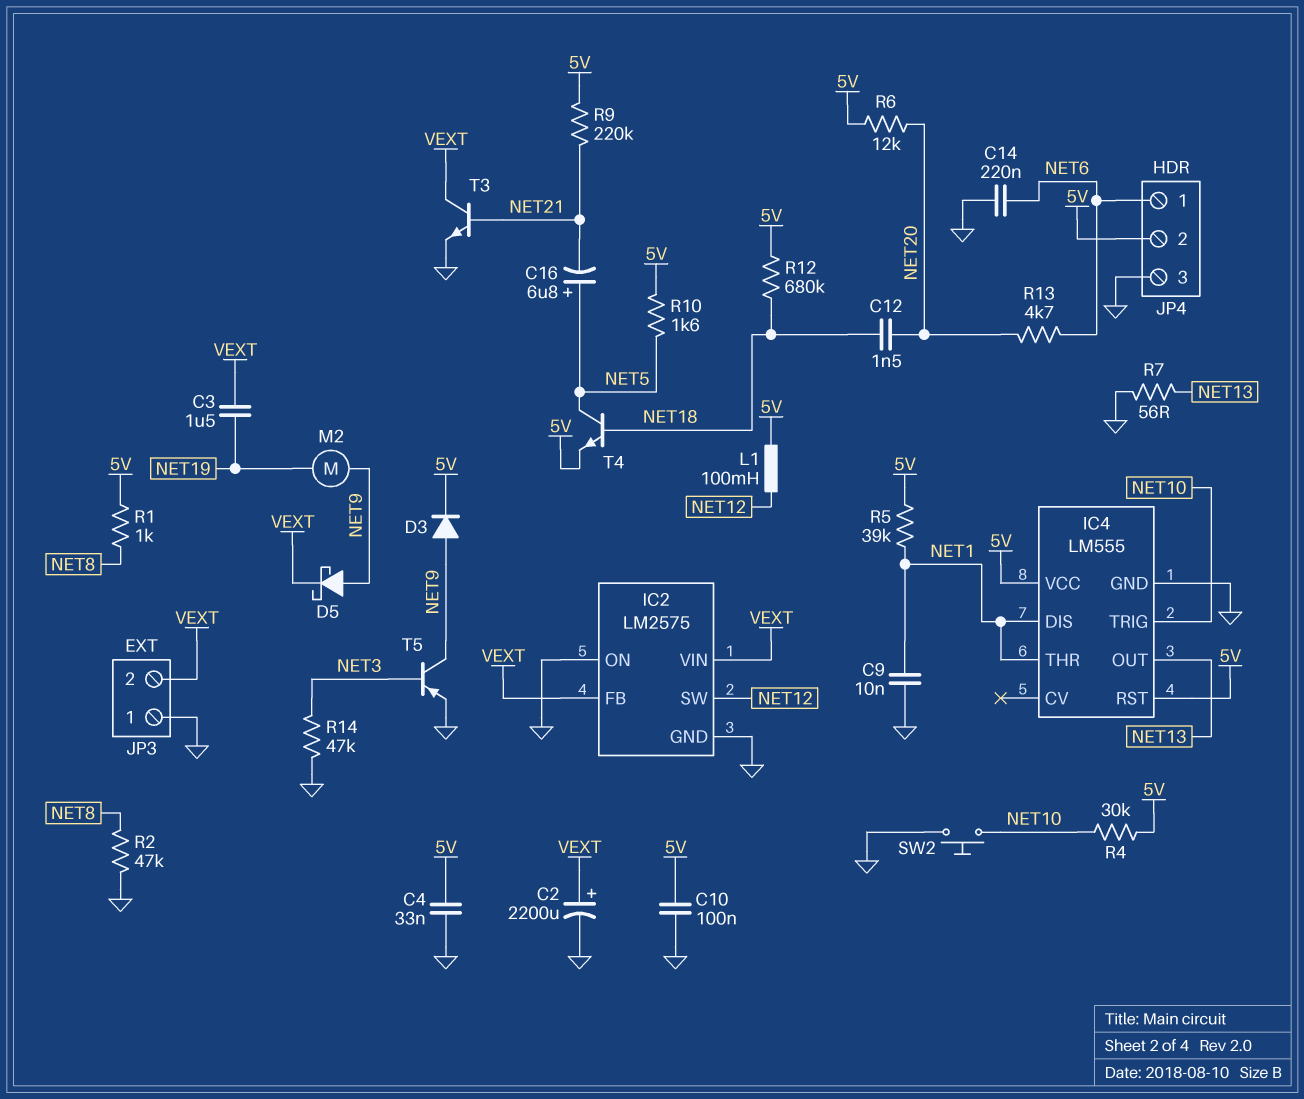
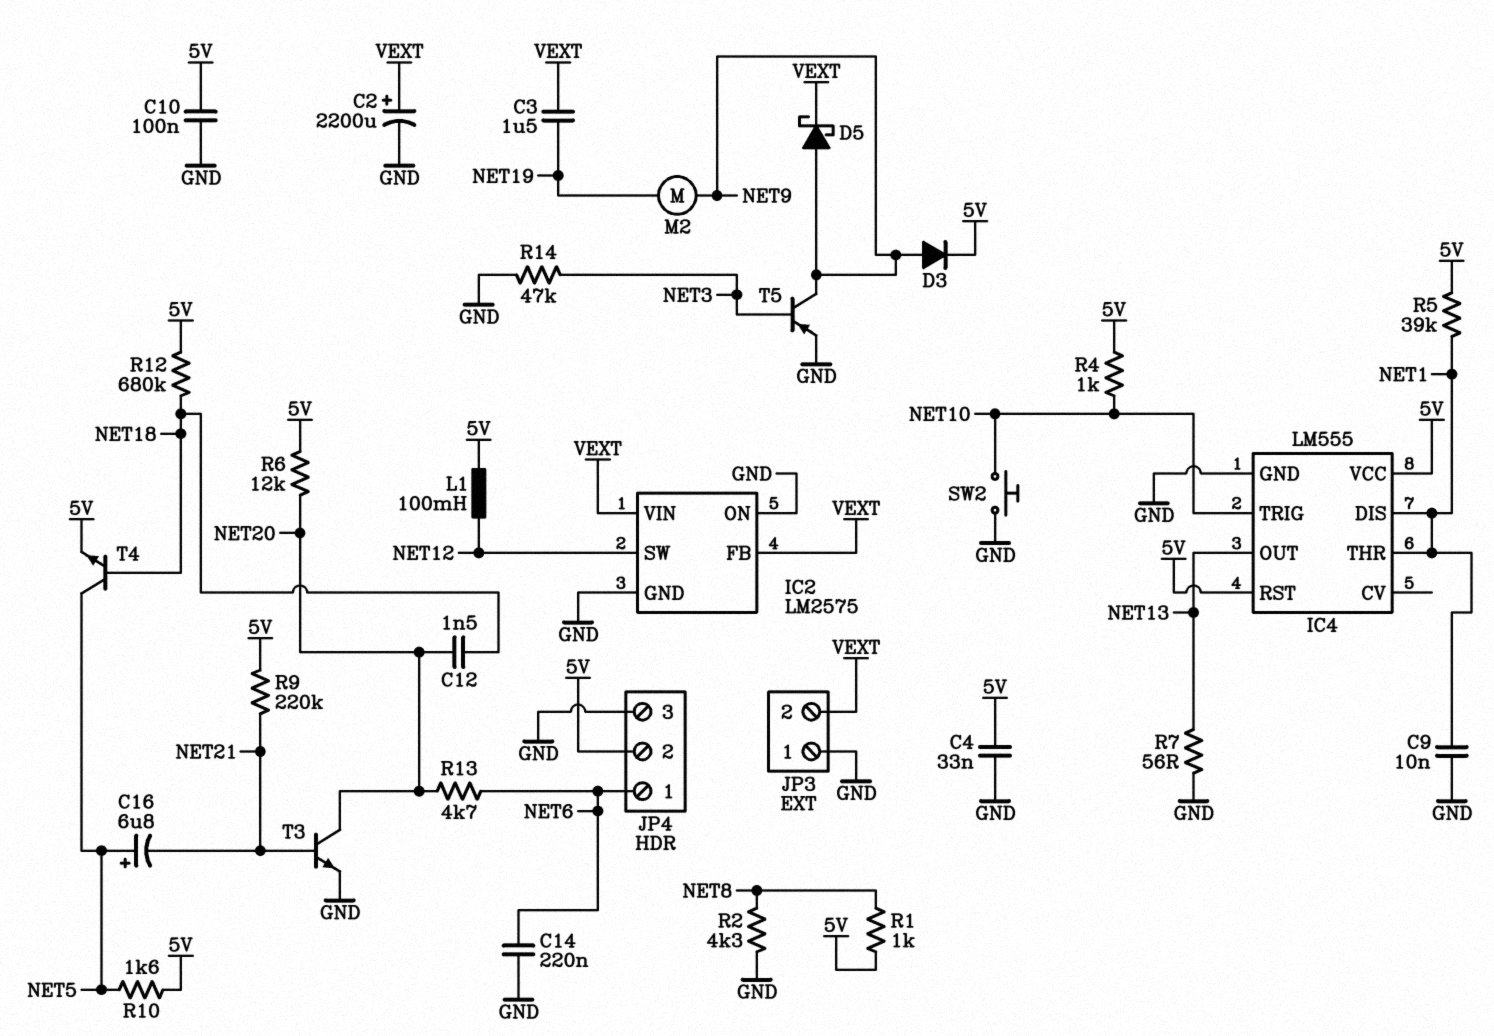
R2: 47k (GND, NET8) -> 4.3k (GND, NET8)
R4: 30k (5V, NET10) -> 1k (5V, NET10)
T3: NPN (B NET21, C VEXT, E GND) -> NPN (B NET21, C NET20, E GND)

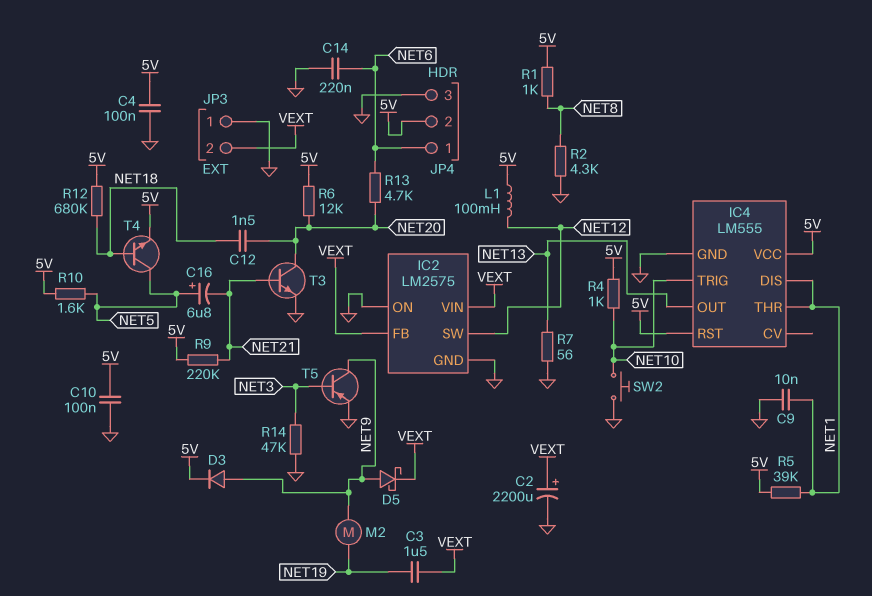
C4: 33nF (5V, GND) -> 100nF (5V, GND)

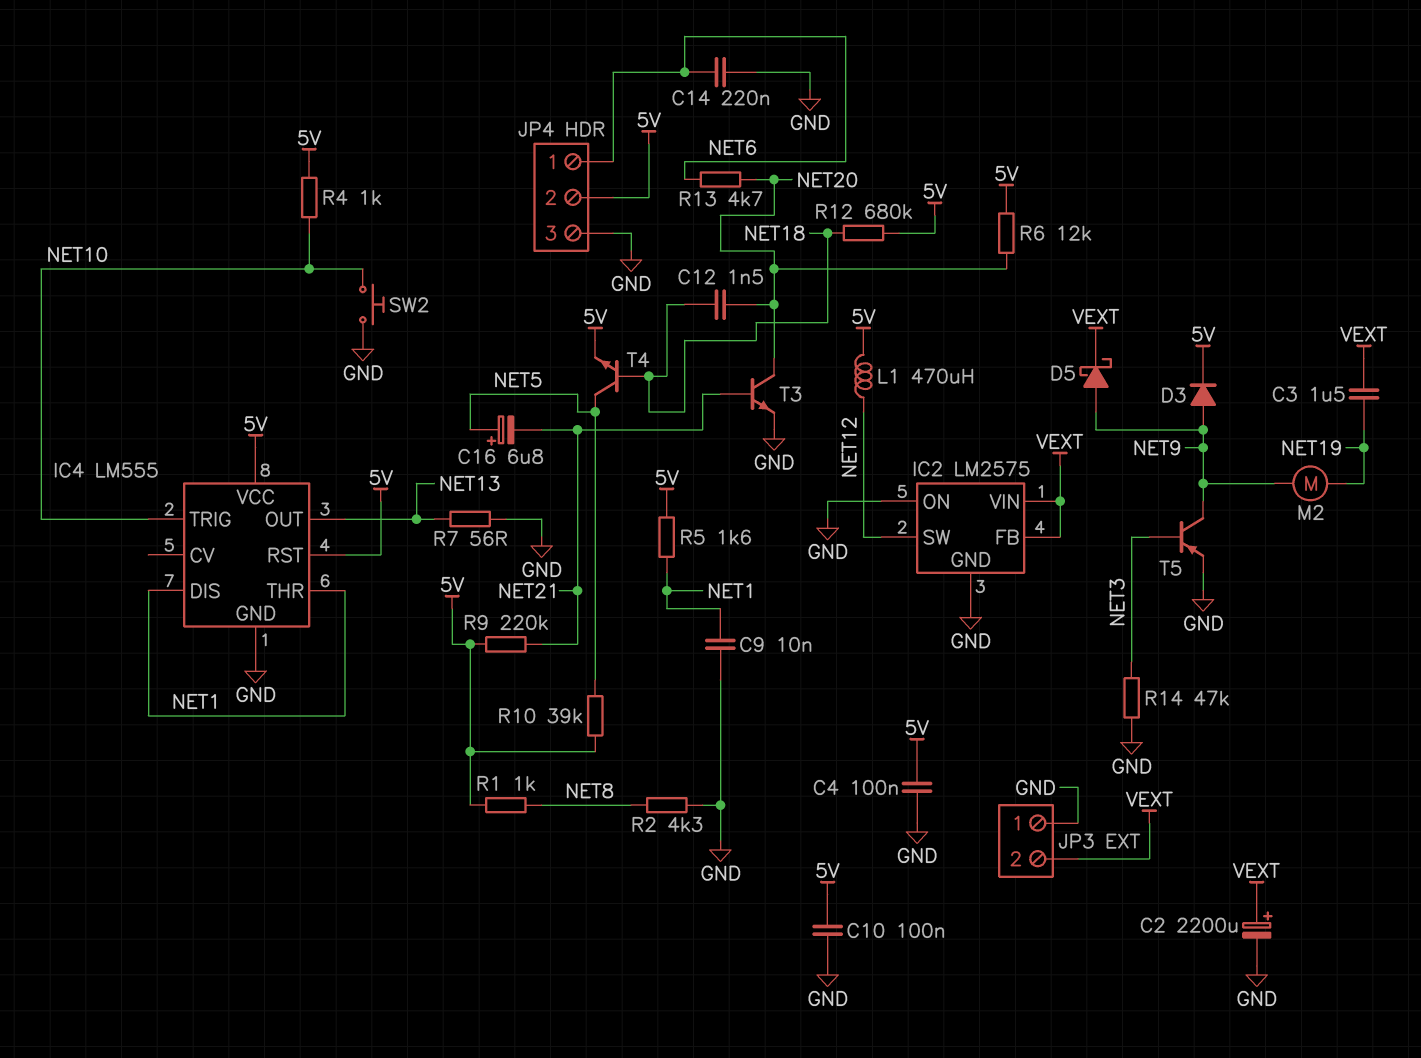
L1: 100mH (5V, NET12) -> 470uH (5V, NET12)
R5: 39k (5V, NET1) -> 1.6k (5V, NET1)
R10: 1.6k (5V, NET5) -> 39k (5V, NET5)

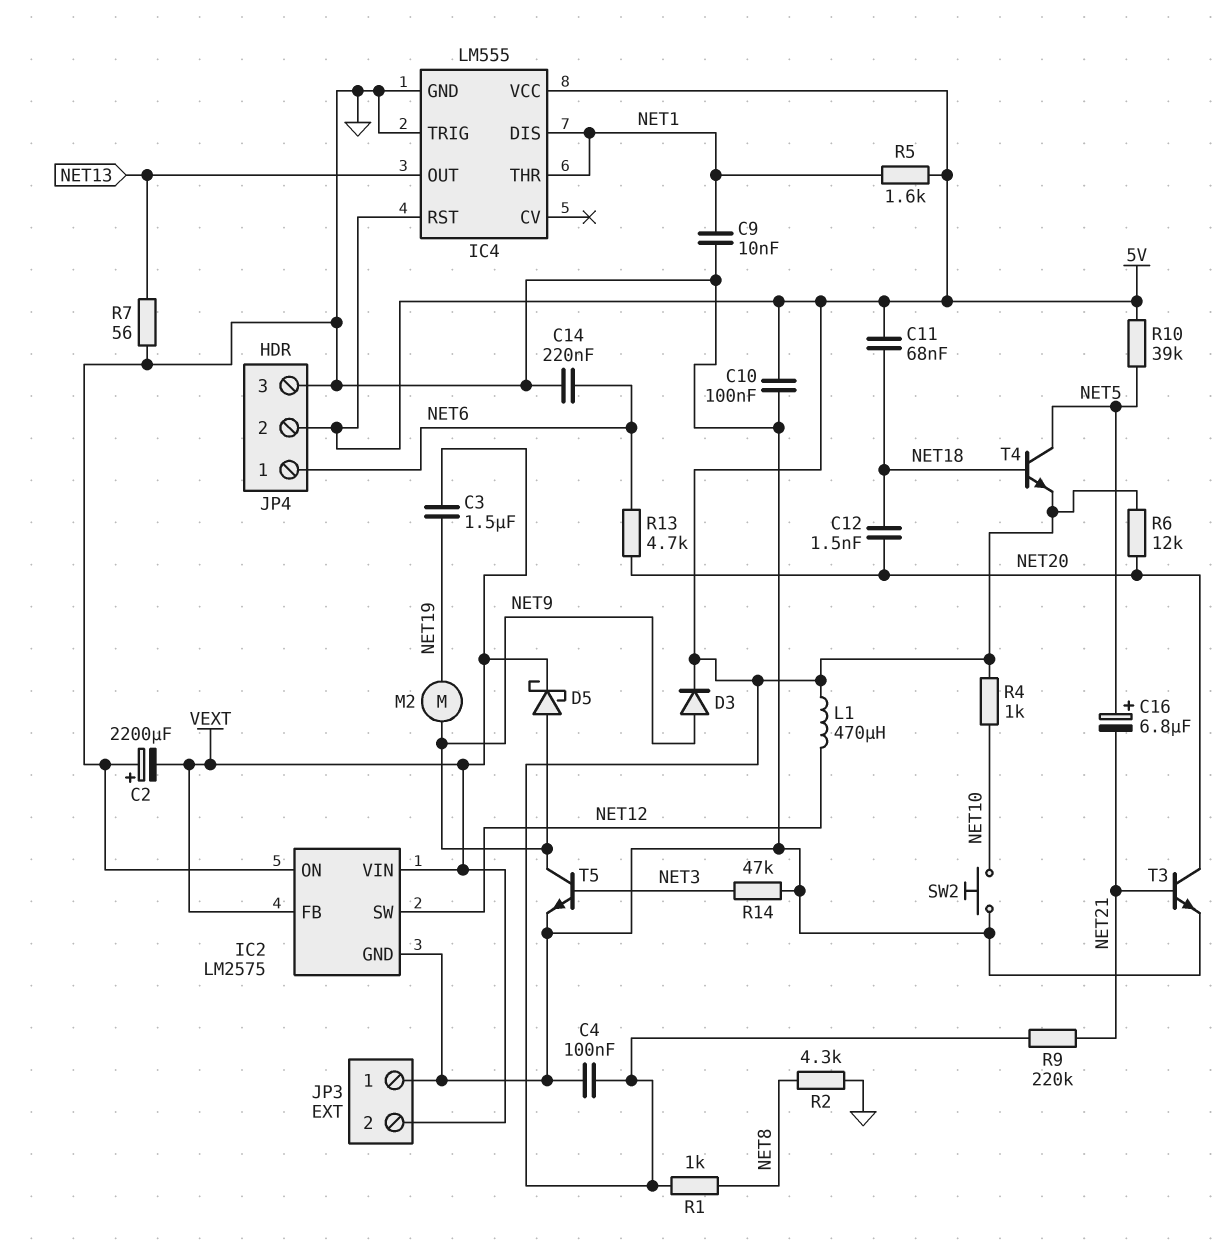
C2: 2200uF (plus VEXT, minus GND) -> 2200uF (plus GND, minus VEXT)
C11: none -> 68nF (5V, NET18)
IC4 pin TRIG: NET10 -> GND
R12: 680k (5V, NET18) -> none
T5: PNP (B NET3, C NET9, E GND) -> NPN (B NET3, C NET9, E GND)

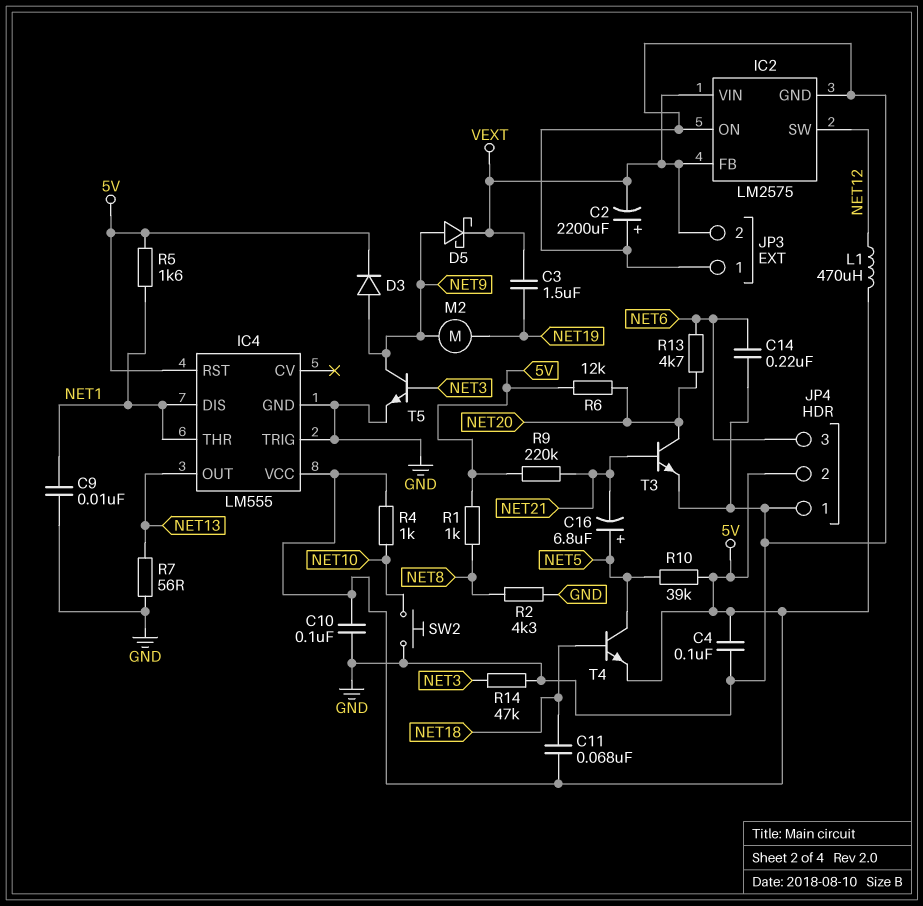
C12: 1.5nF (NET18, NET20) -> none
JP4 pin 1: NET6 -> GND
JP4 pin 3: GND -> NET6

